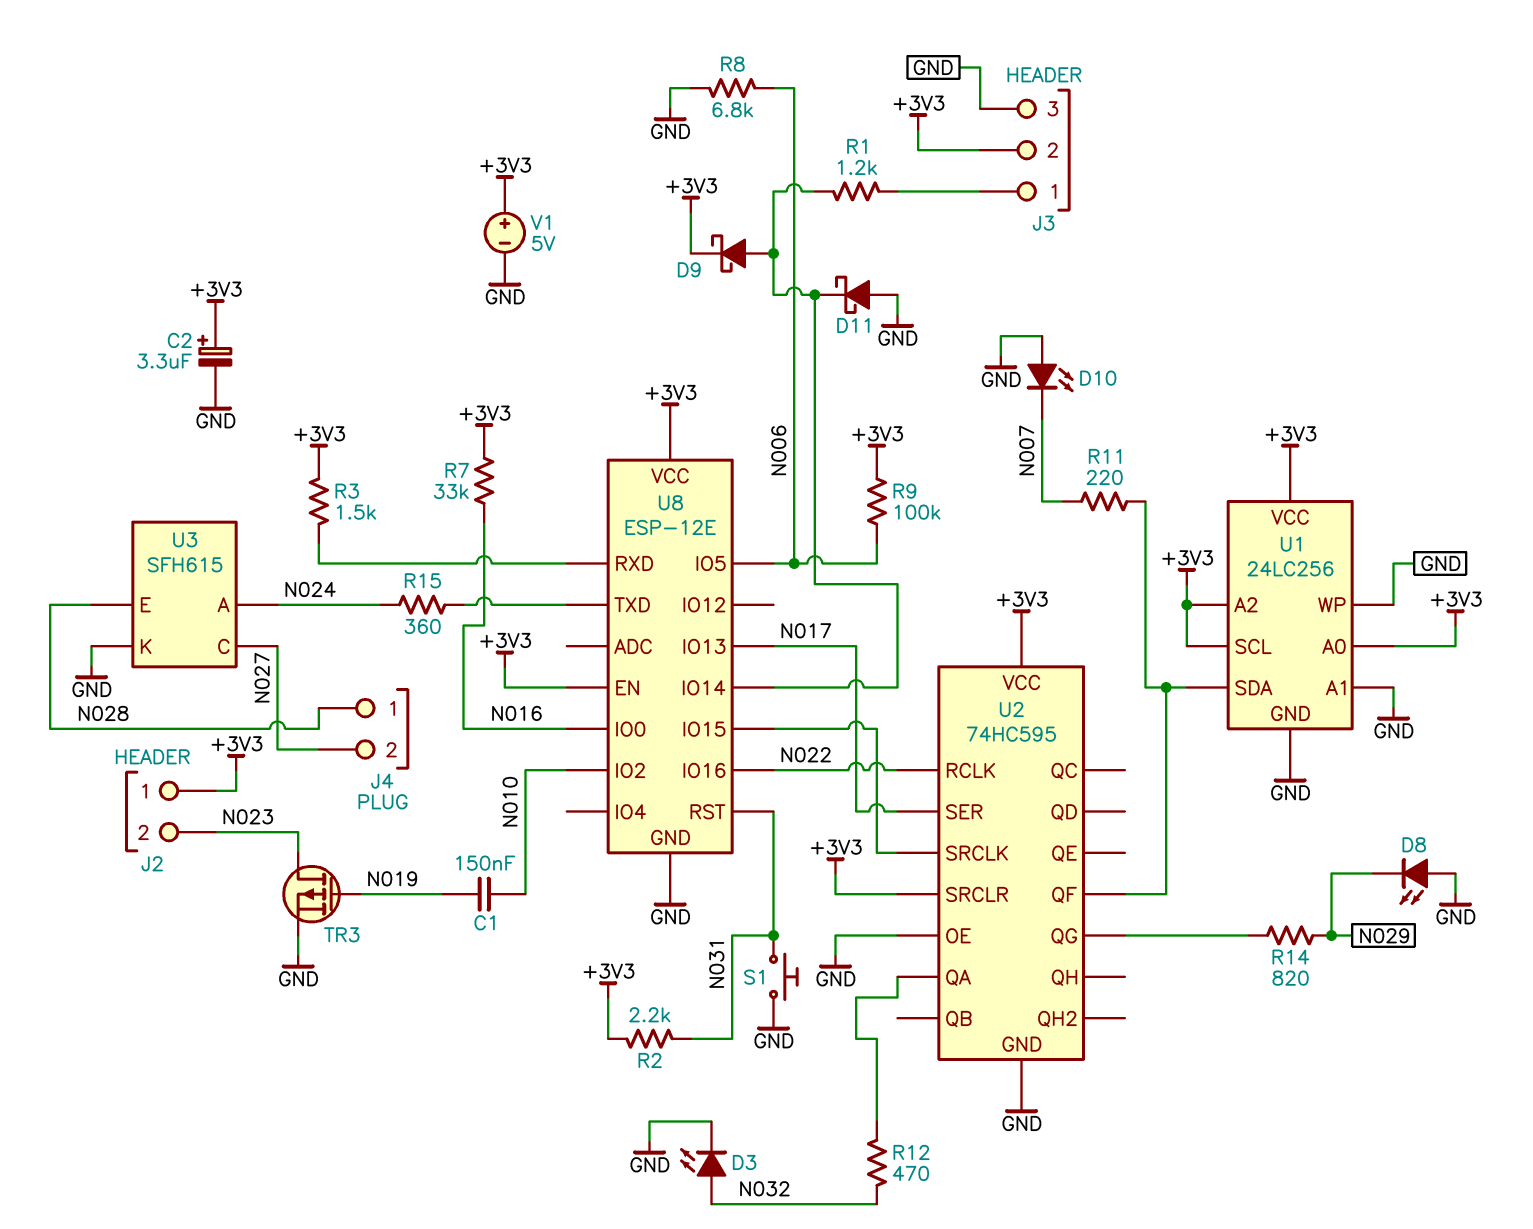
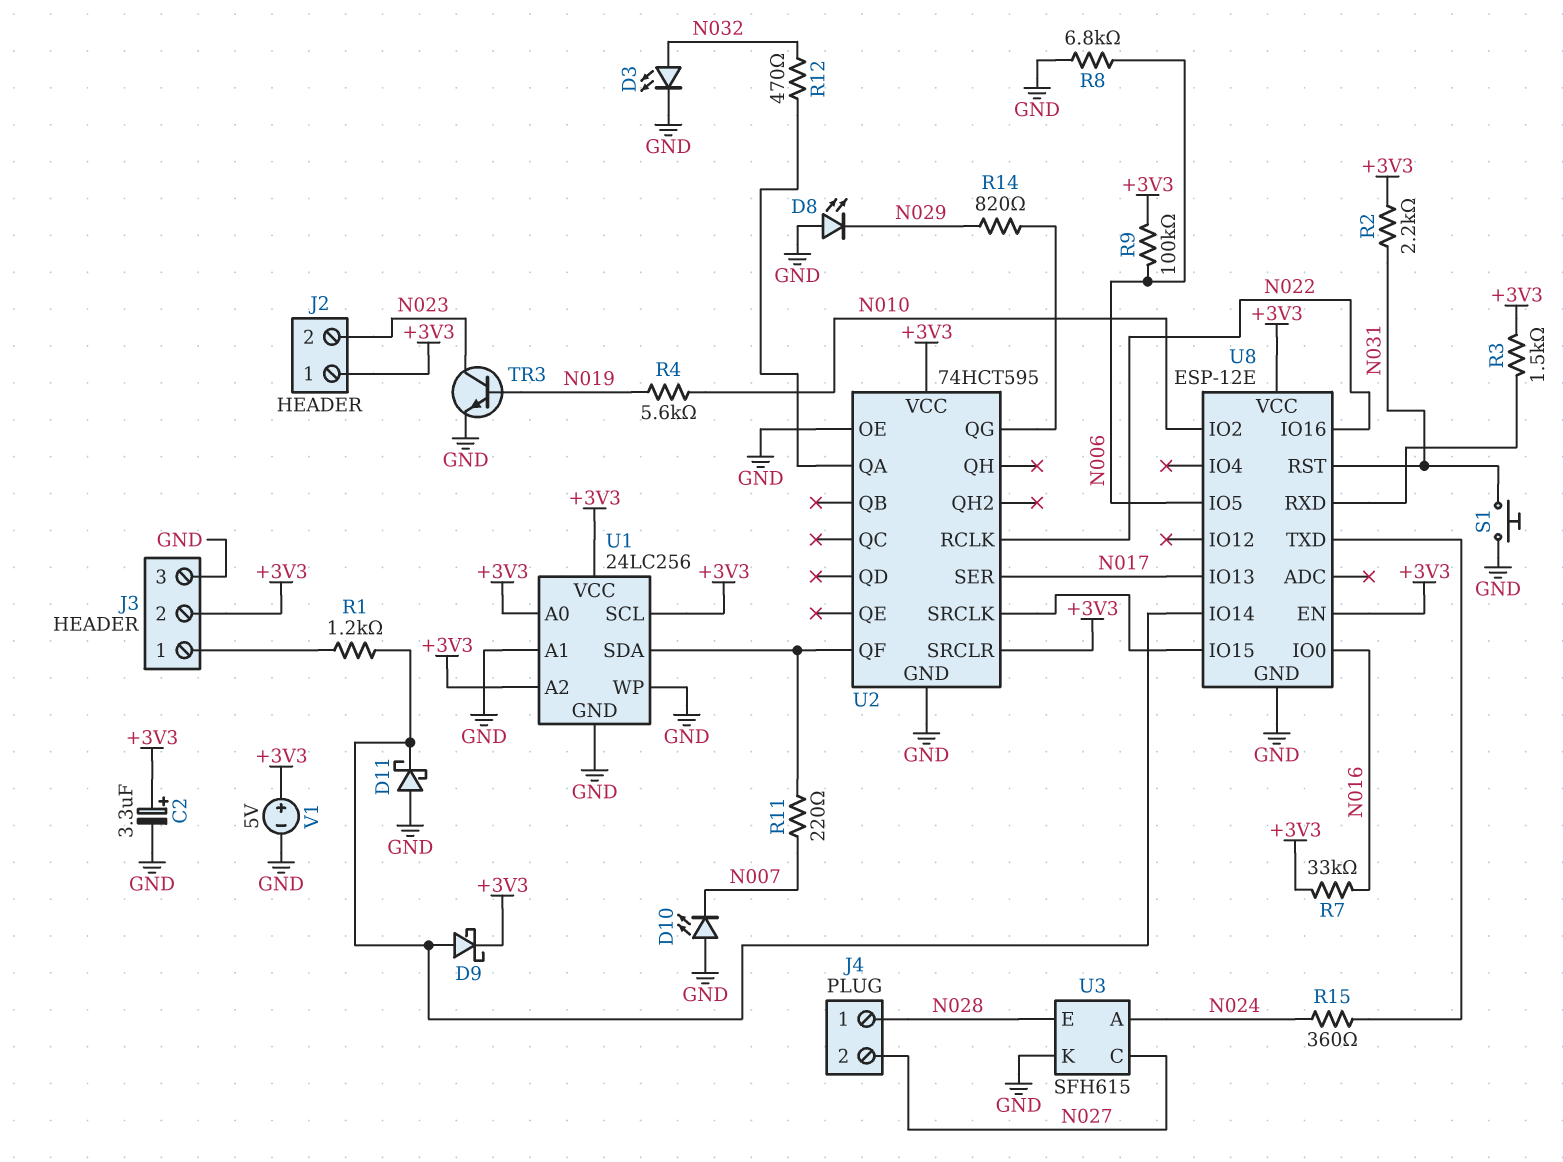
C1: 150nF (N010, N019) -> none
R4: none -> 5.6k (N010, N019)
TR3: PMOS (G N019, D N023, S GND) -> NPN (B N019, C N023, E GND)
U2: 74HC595 -> 74HCT595

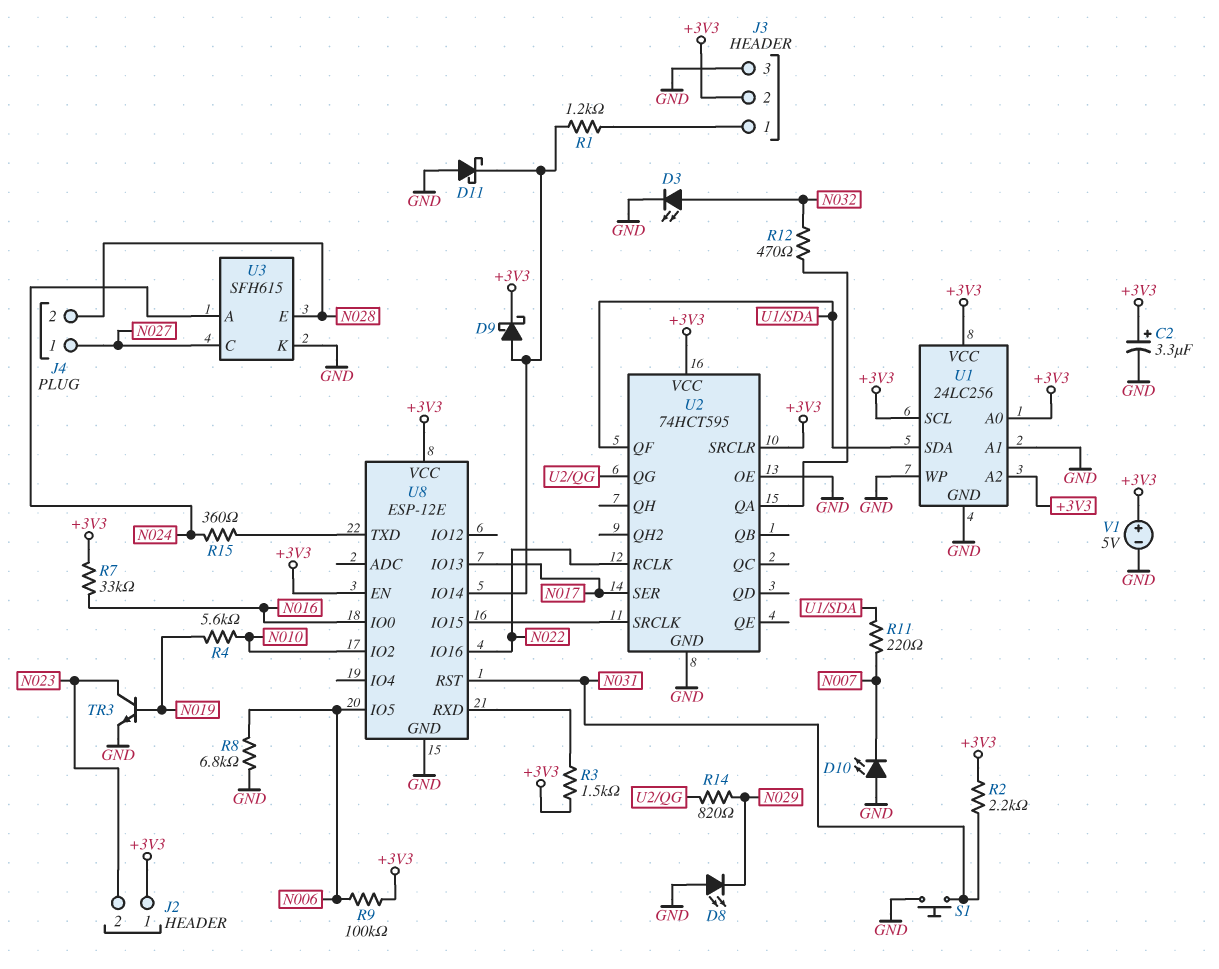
J4 pin 1: N028 -> N027
J4 pin 2: N027 -> N028

